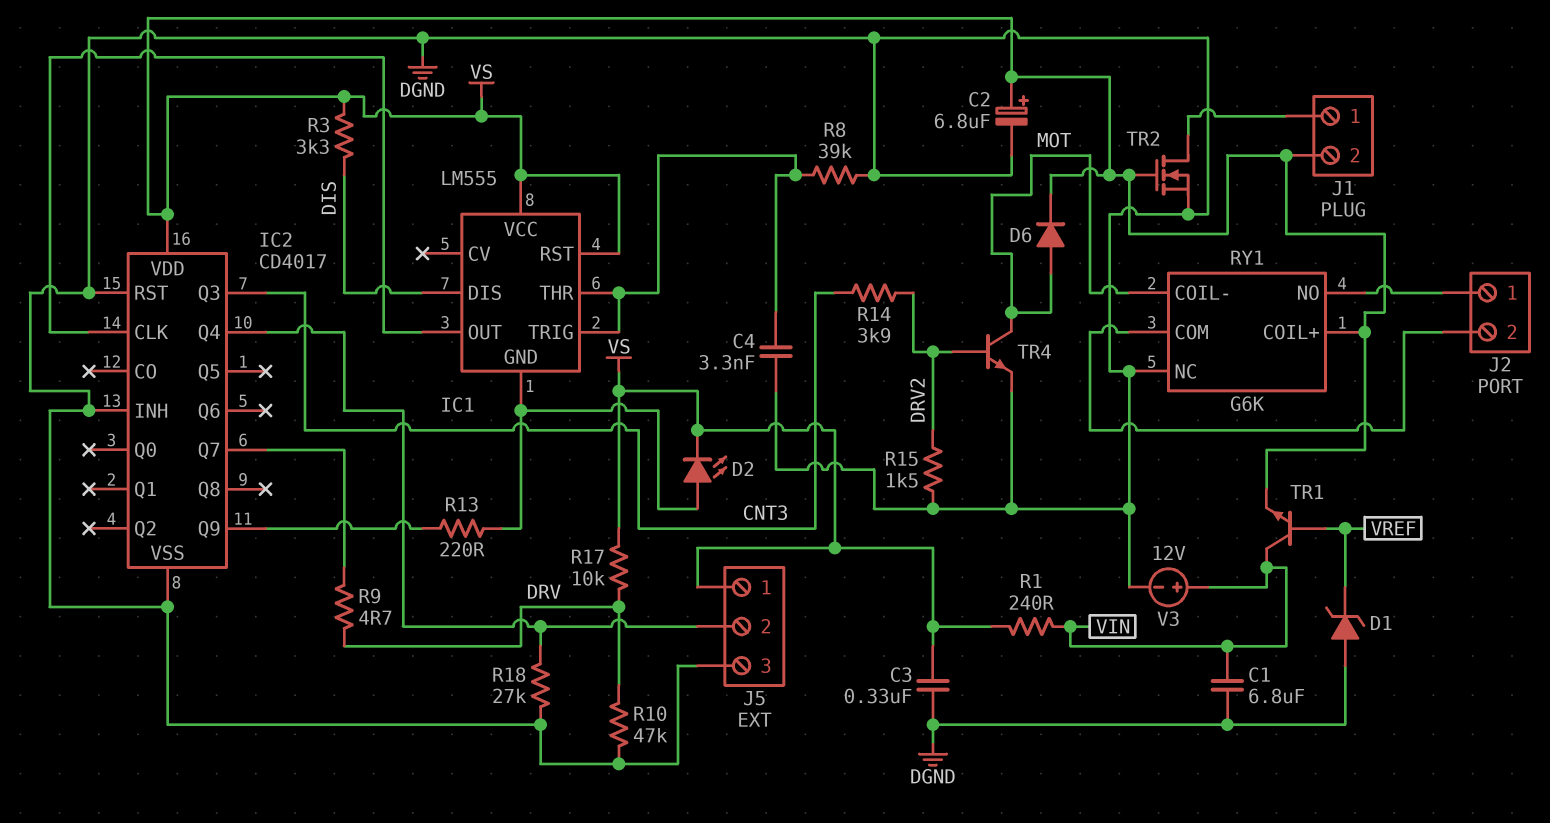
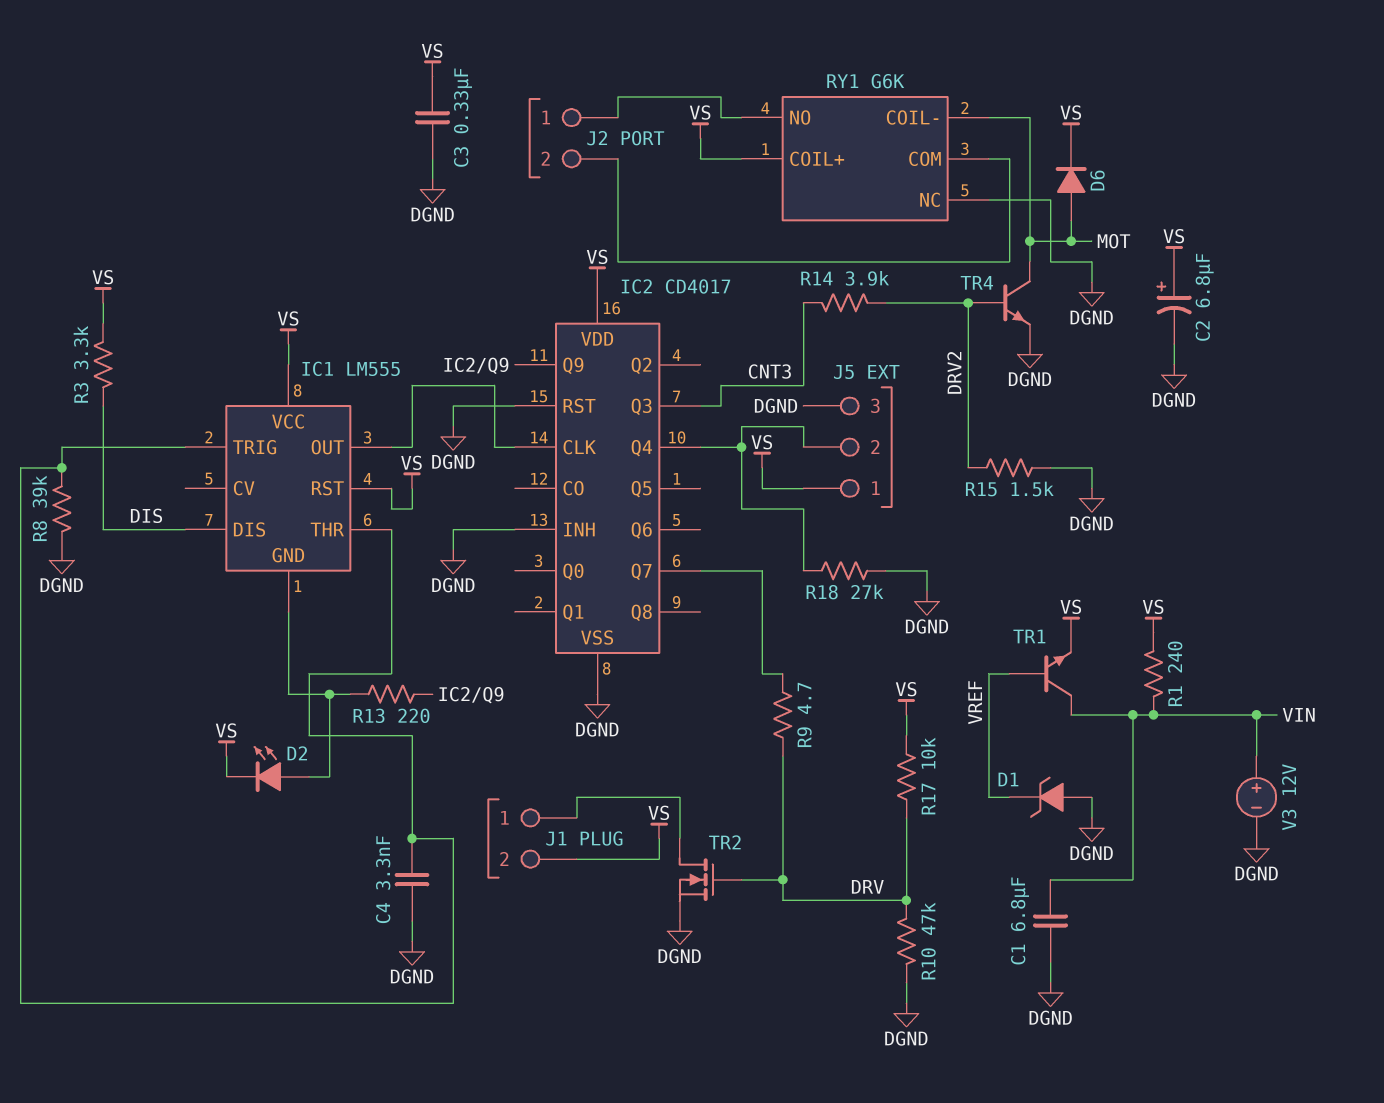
TR2: NMOS (G VS, D J1/1, S DGND) -> NMOS (G DRV, D J1/1, S DGND)

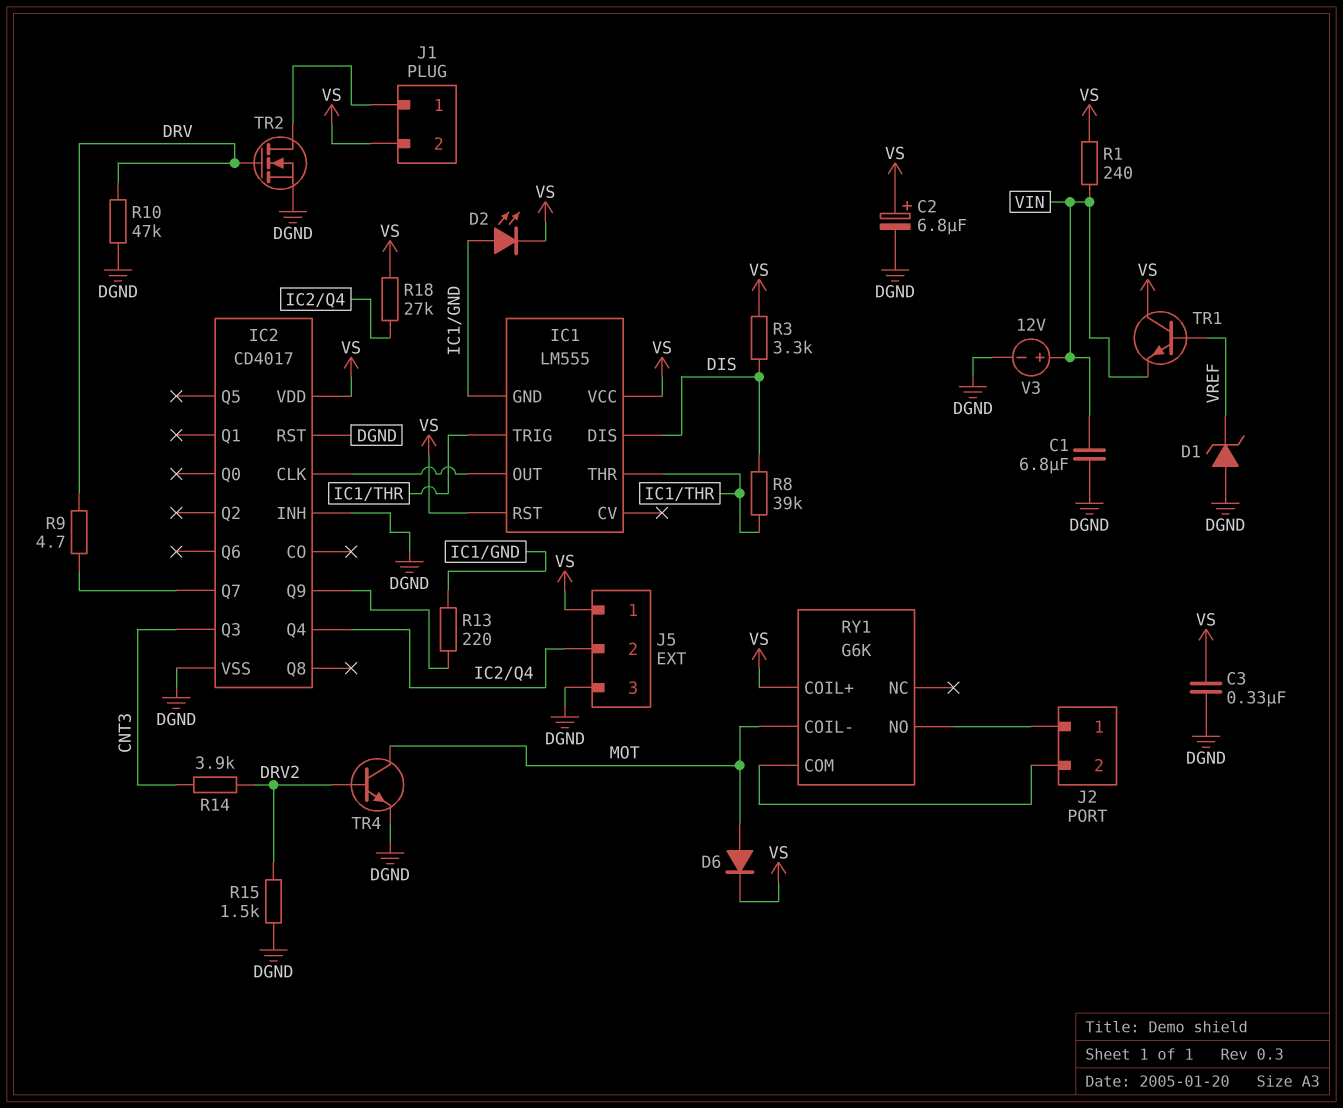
C4: 3.3nF (DGND, IC1/THR) -> none
R8: 39k (DGND, IC1/THR) -> 39k (DIS, IC1/THR)
R17: 10k (DRV, VS) -> none
R18: 27k (DGND, IC2/Q4) -> 27k (IC2/Q4, VS)
RY1 pin NC: DGND -> none
TR1: NPN (B VREF, C VIN, E VS) -> NPN (B VREF, C VS, E VIN)

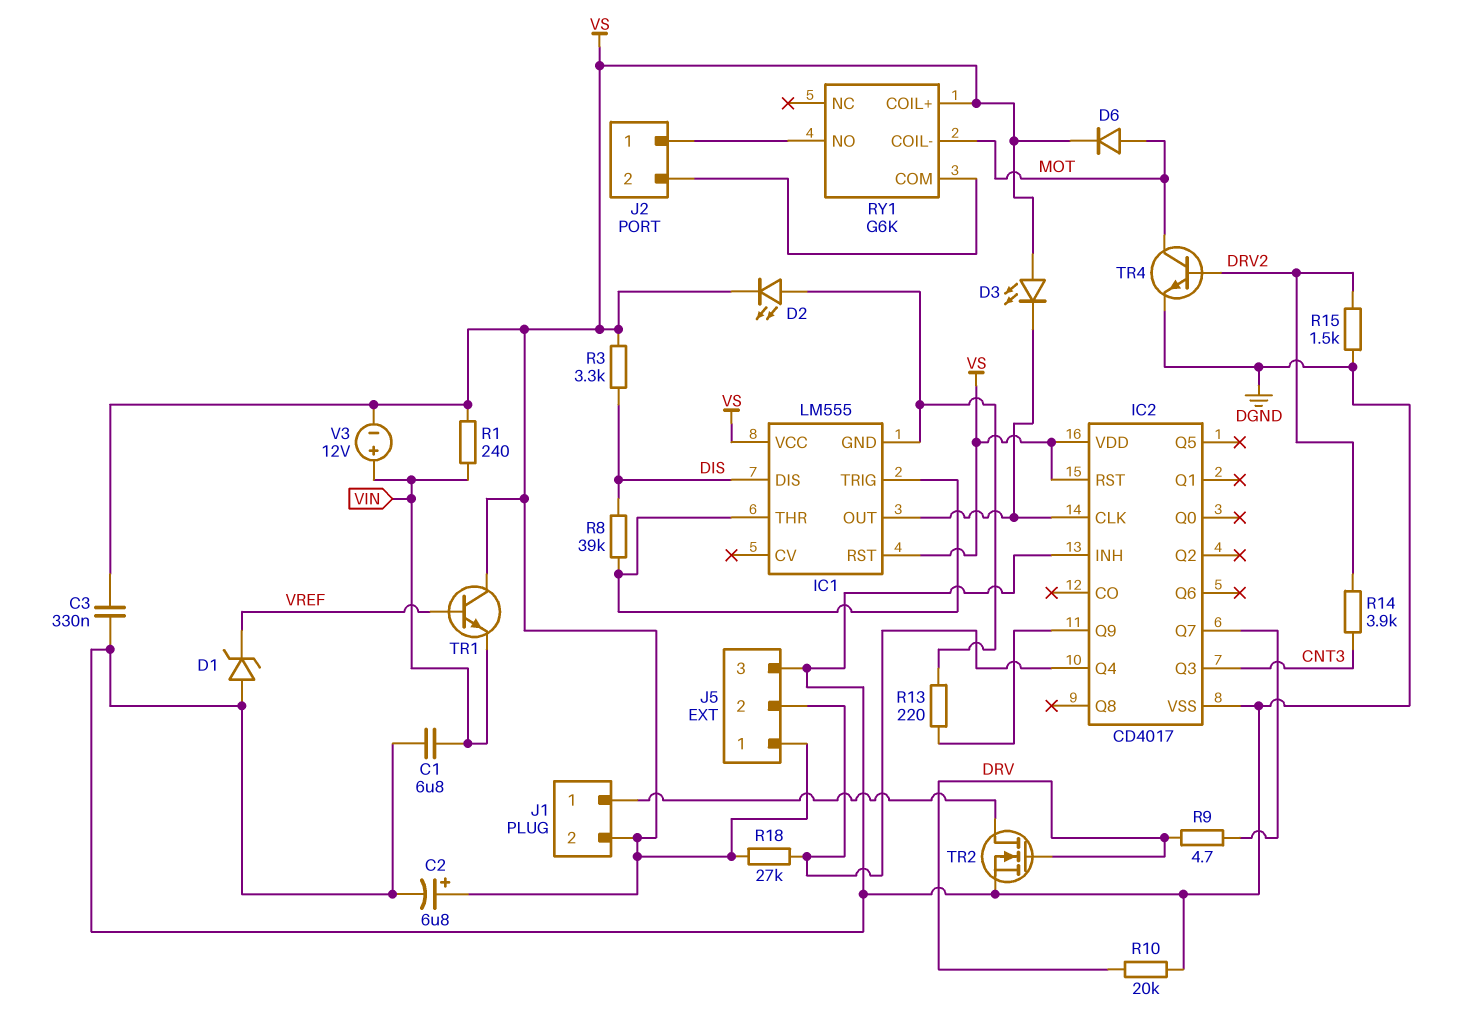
D3: none -> LED (A VS, K IC1/OUT)
IC2 pin RST: DGND -> VS
R10: 47k (DGND, DRV) -> 20k (DGND, DRV)
V3: 12V (plus VIN, minus DGND) -> 12V (plus VIN, minus VS)

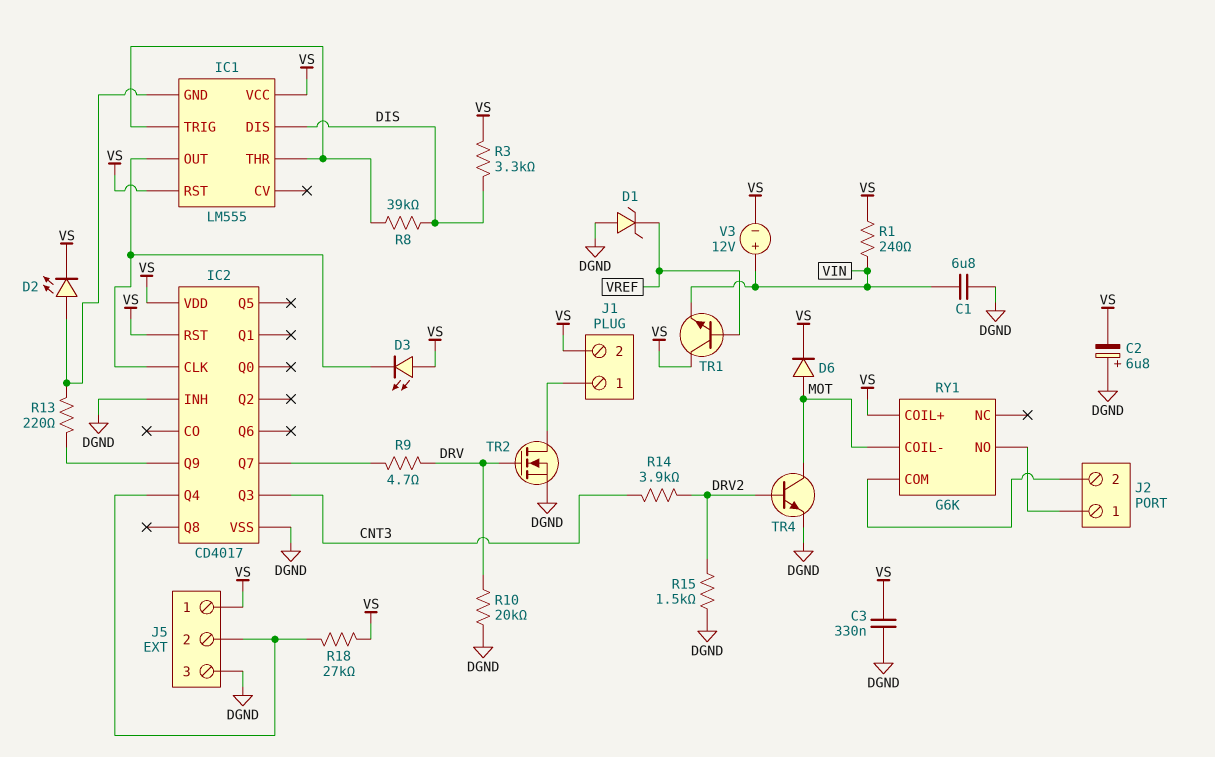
C2: 6.8uF (plus VS, minus DGND) -> 6.8uF (plus DGND, minus VS)

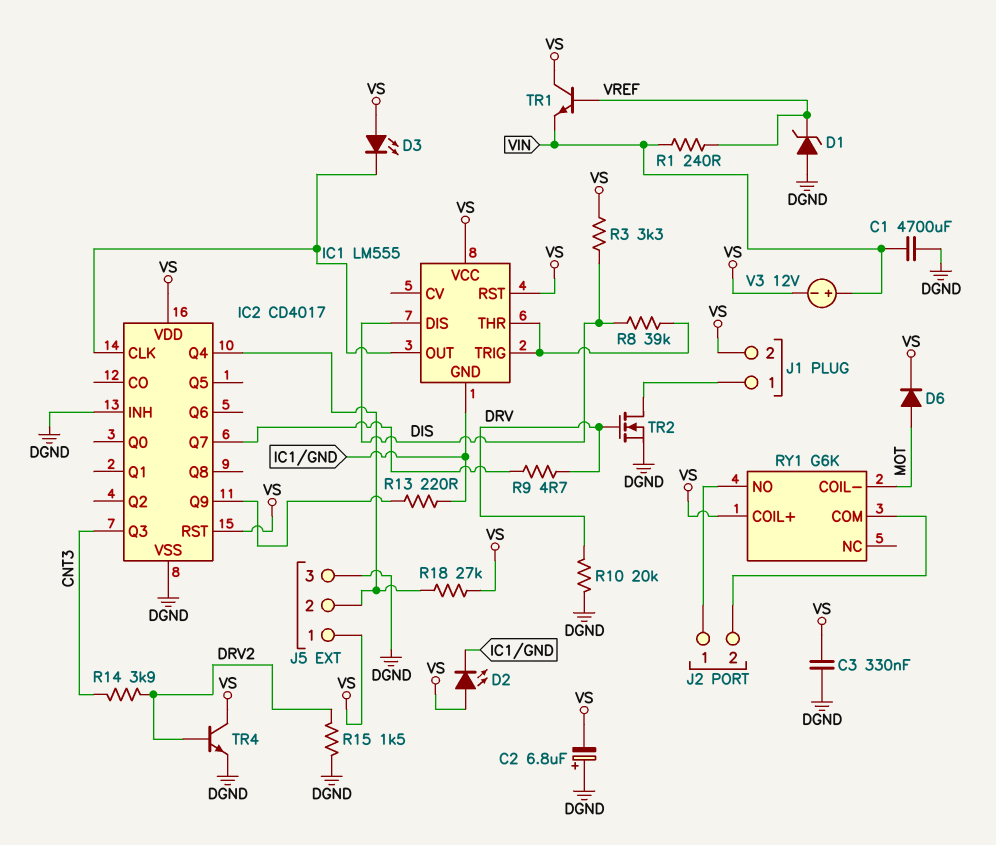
C1: 6.8uF (DGND, VIN) -> 4700uF (DGND, VIN)
D2: LED (A IC1/GND, K VS) -> LED (A VS, K IC1/GND)
R1: 240 (VIN, VS) -> 240 (VIN, VREF)
TR4: NPN (B DRV2, C MOT, E DGND) -> NPN (B DRV2, C VS, E DGND)

